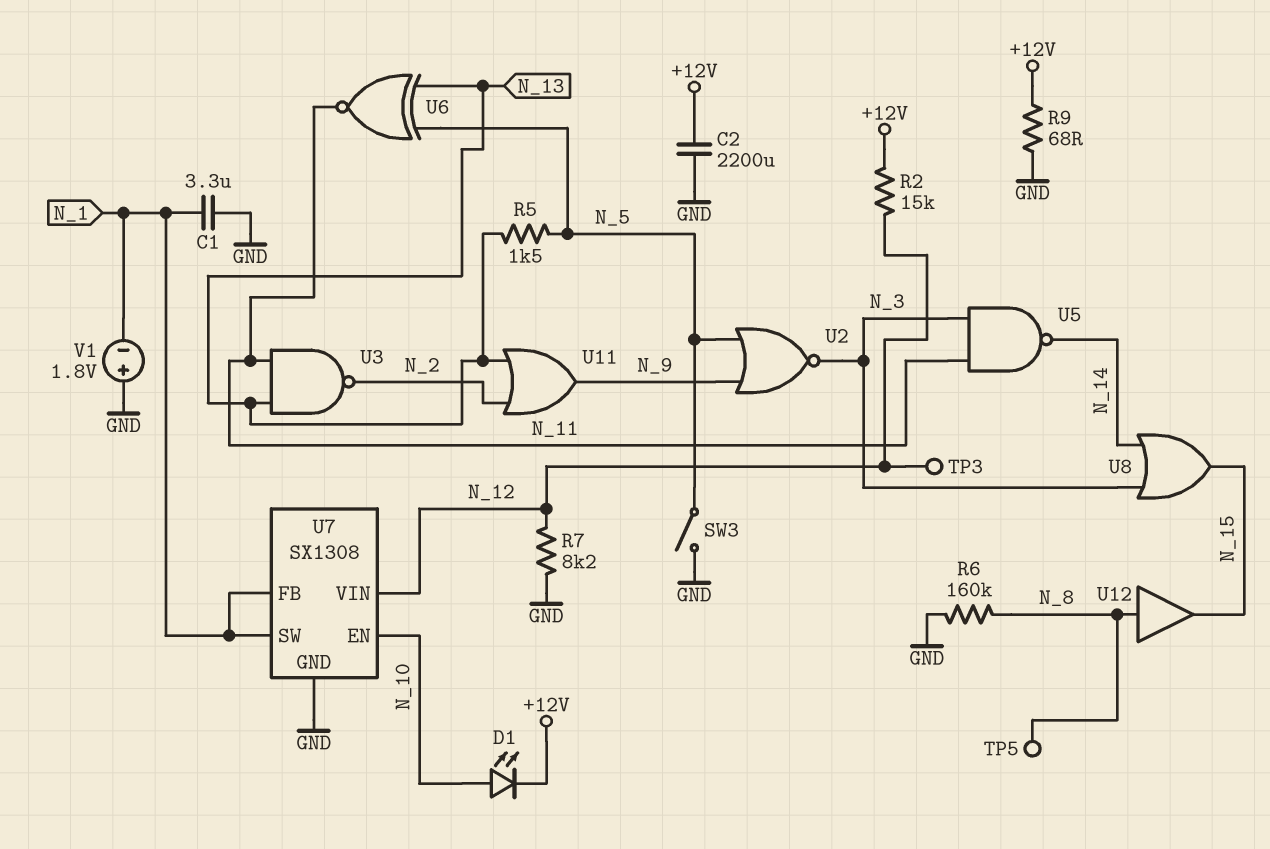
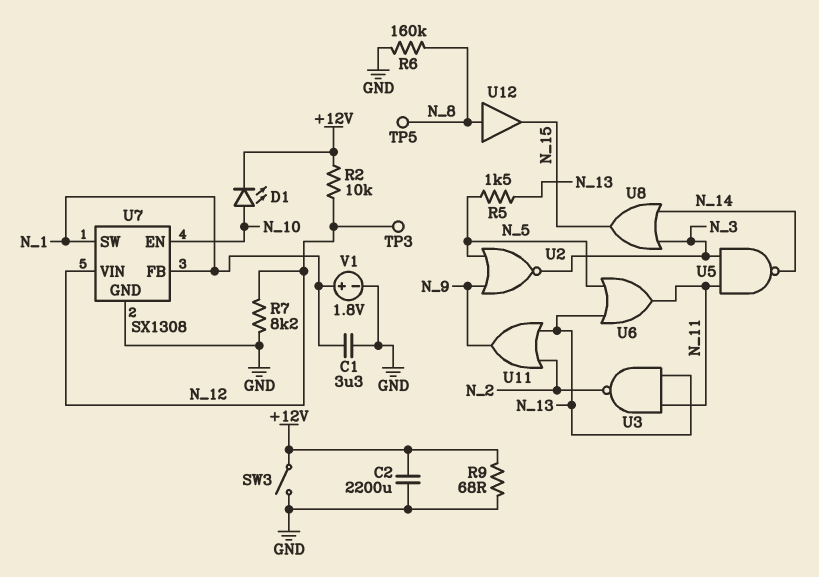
R2: 15k (+12V, N_12) -> 10k (+12V, N_12)
SW3: switch (GND, N_5) -> switch (+12V, GND)
U6: XNOR (in N_5, in N_13, out N_11) -> OR (in N_5, in N_13, out N_11)
V1: 1.8V (plus GND, minus N_1) -> 1.8V (plus N_1, minus GND)

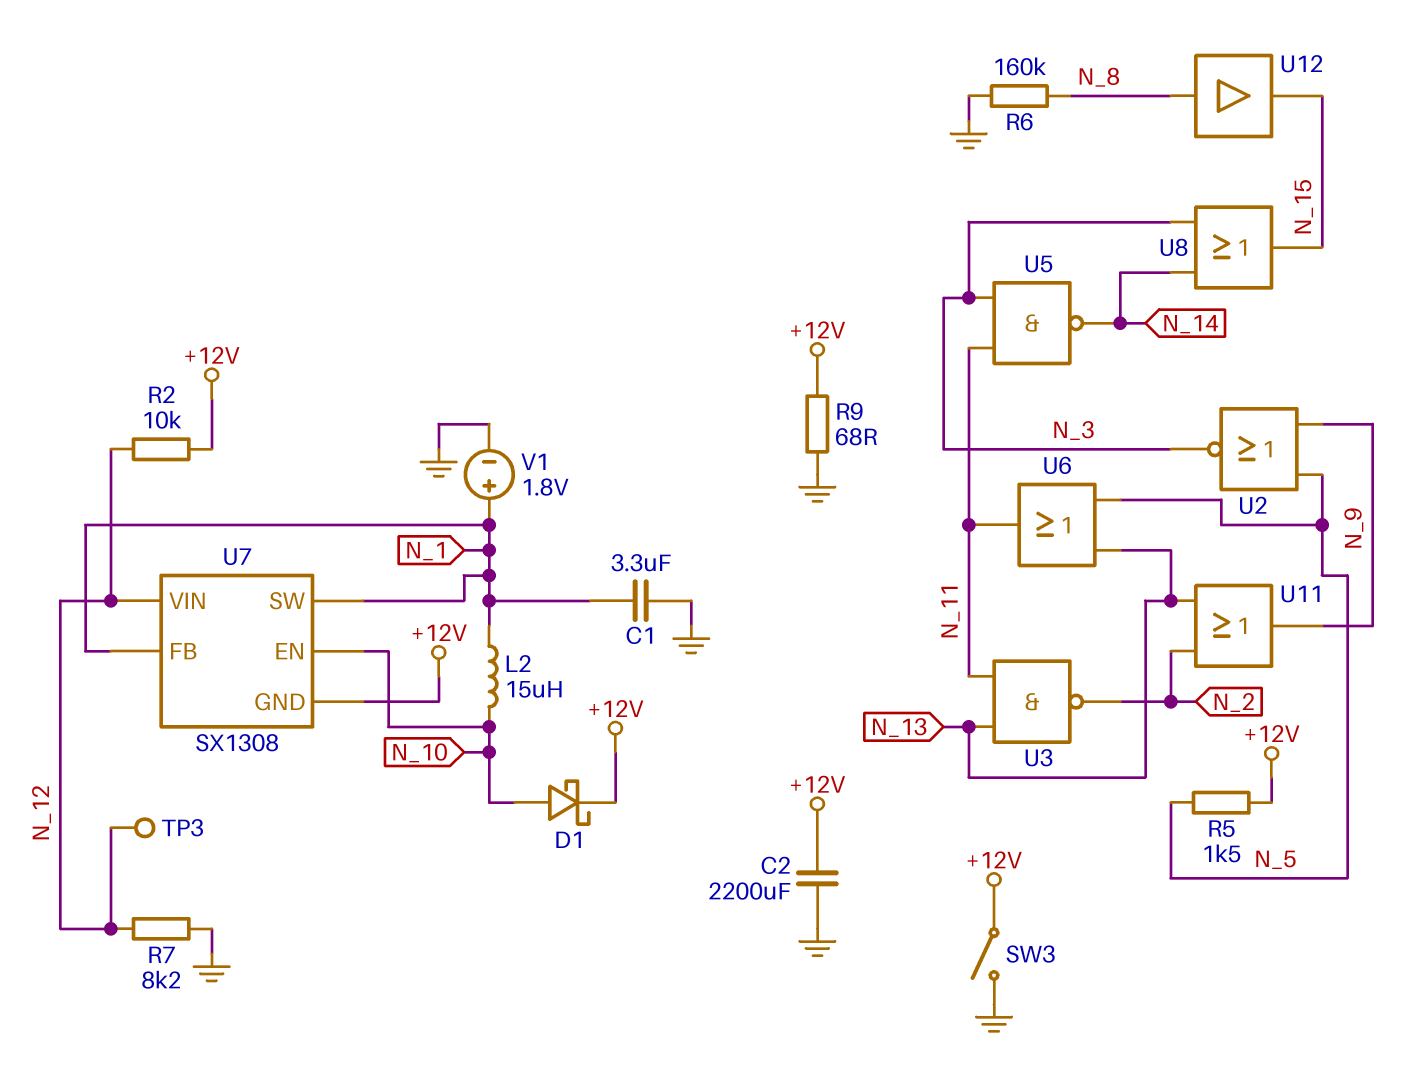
D1: LED (A N_10, K +12V) -> schottky (A N_10, K +12V)
L2: none -> 15uH (N_1, N_10)
R5: 1.5k (N_5, N_13) -> 1.5k (+12V, N_5)
TP5: test point (N_8) -> none
U7 pin GND: GND -> +12V

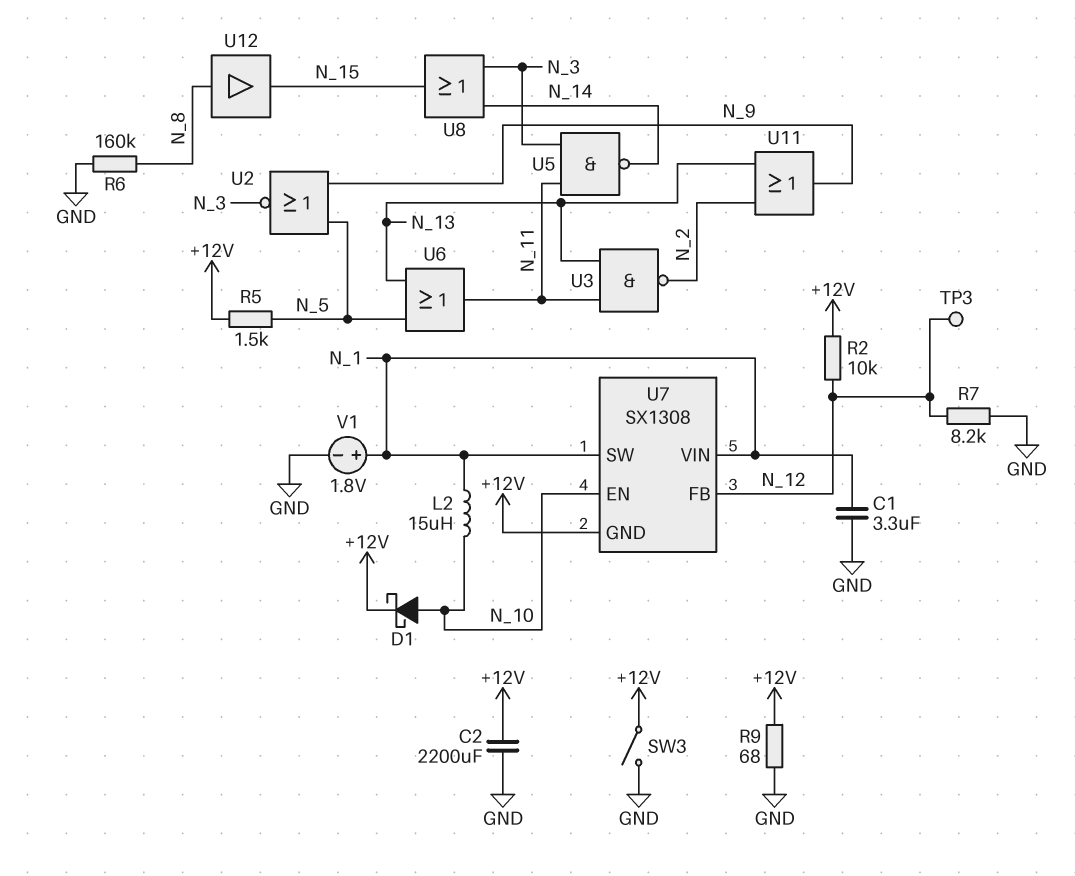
U7 pin FB: N_1 -> N_12
U7 pin VIN: N_12 -> N_1

